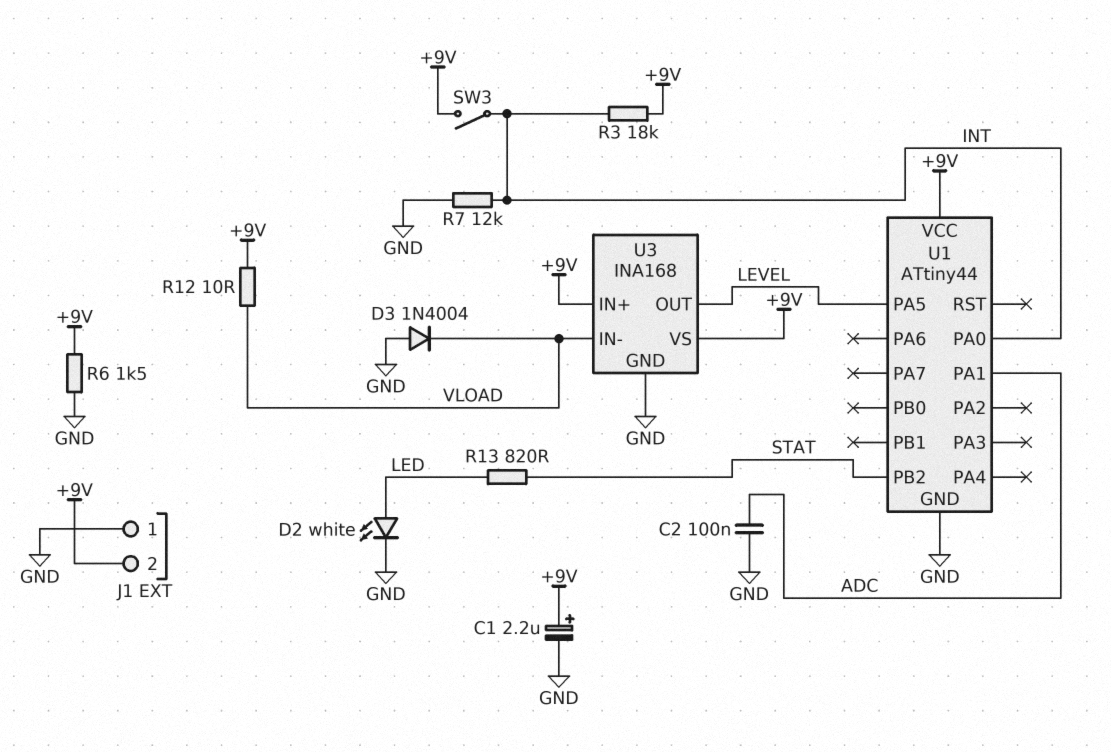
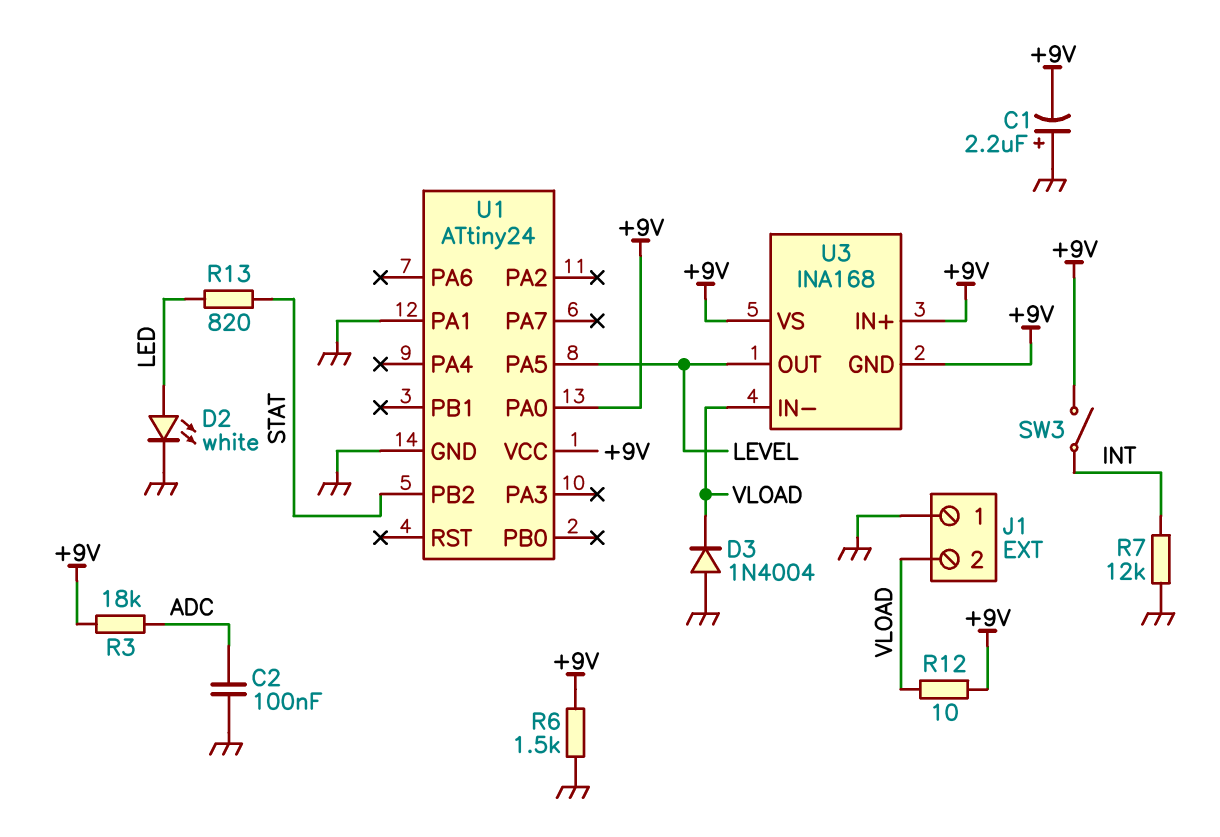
C1: 2.2uF (plus +9V, minus GND) -> 2.2uF (plus GND, minus +9V)
J1 pin 2: +9V -> VLOAD
R3: 18k (+9V, INT) -> 18k (+9V, ADC)
U1: ATtiny44 -> ATtiny24
U1 pin PA0: INT -> +9V
U1 pin PA1: ADC -> GND
U3 pin GND: GND -> +9V

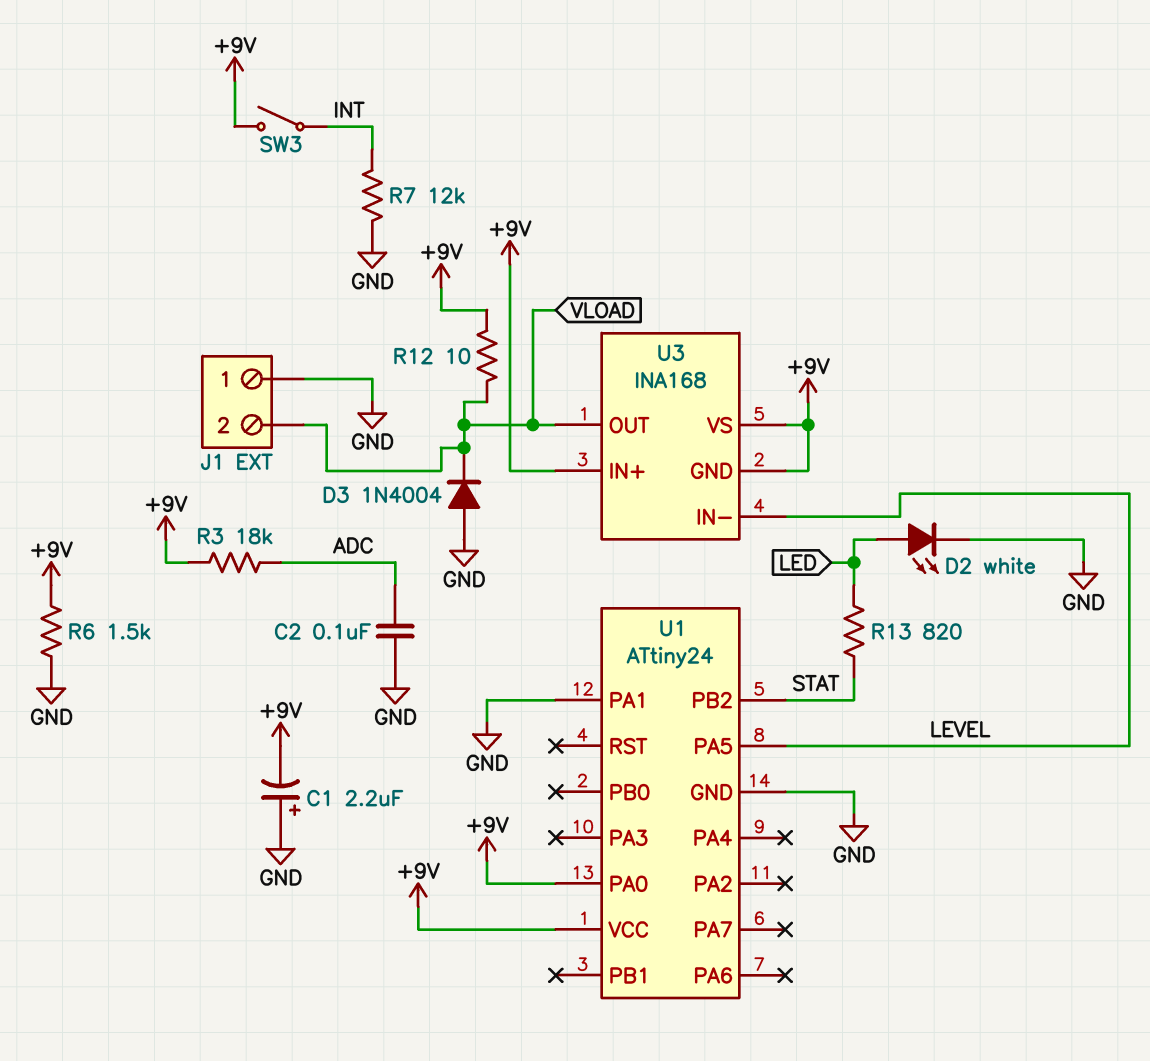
U3 pin IN-: VLOAD -> LEVEL
U3 pin OUT: LEVEL -> VLOAD

